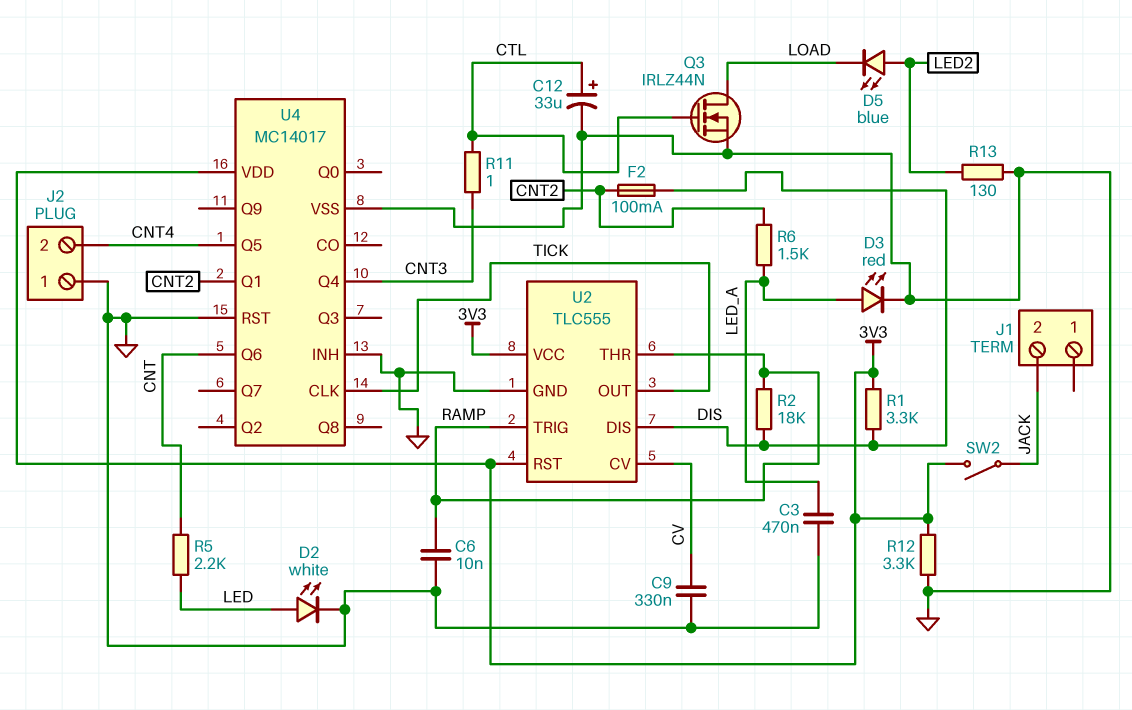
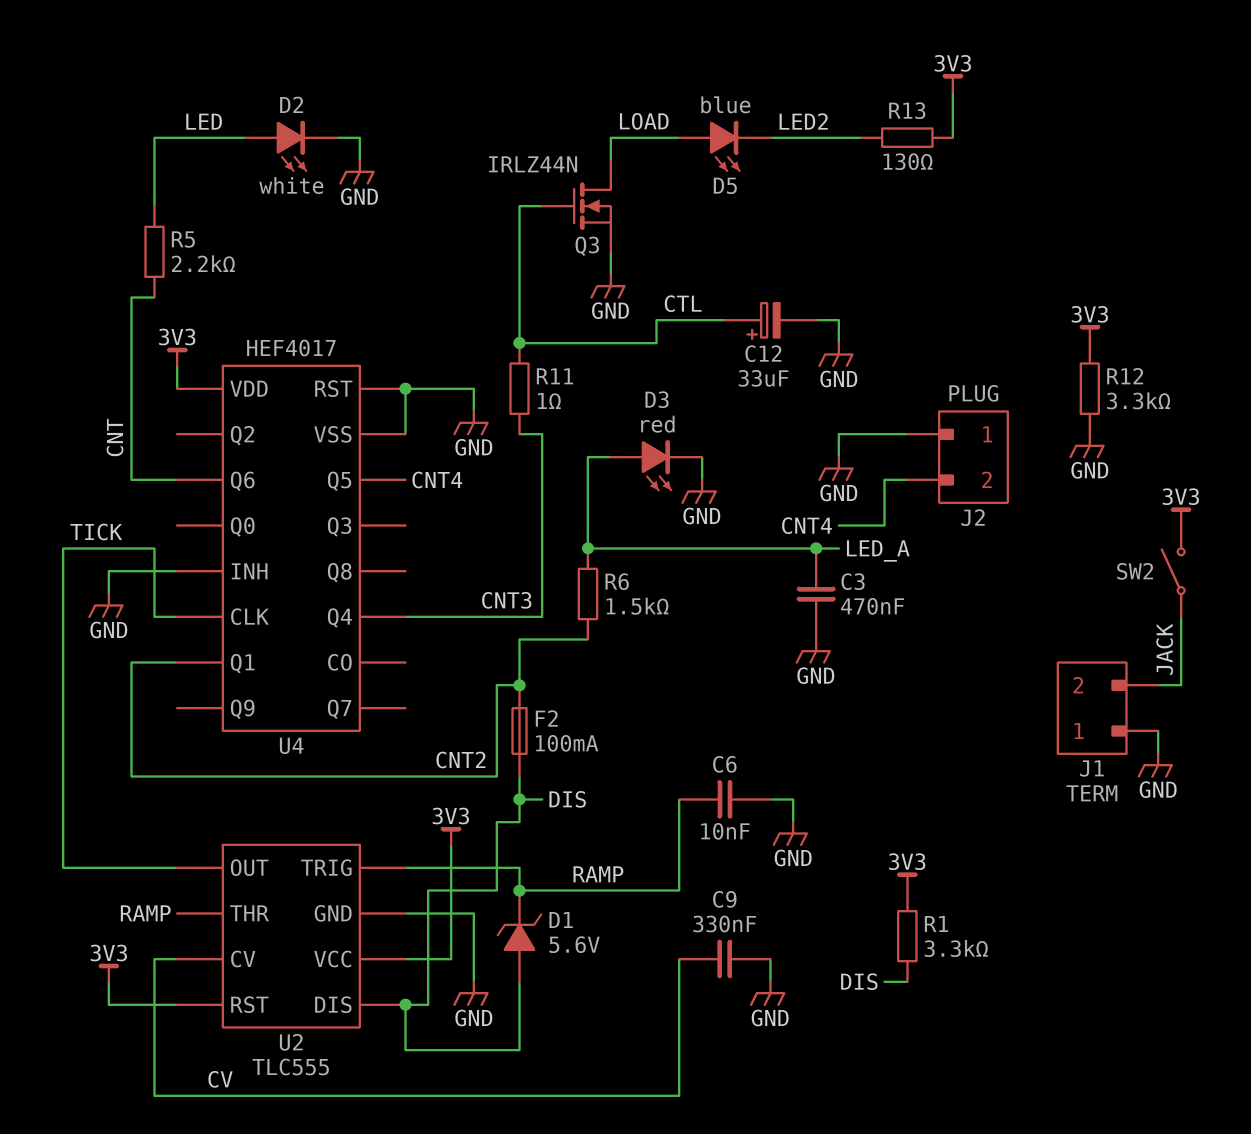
D1: none -> zener 5.6V (A DIS, K RAMP)
D5: LED blue (A LED2, K LOAD) -> LED blue (A LOAD, K LED2)
J1 pin 1: none -> GND
R2: 18k (DIS, RAMP) -> none
R13: 130 (GND, LED2) -> 130 (3V3, LED2)
U4: MC14017 -> HEF4017

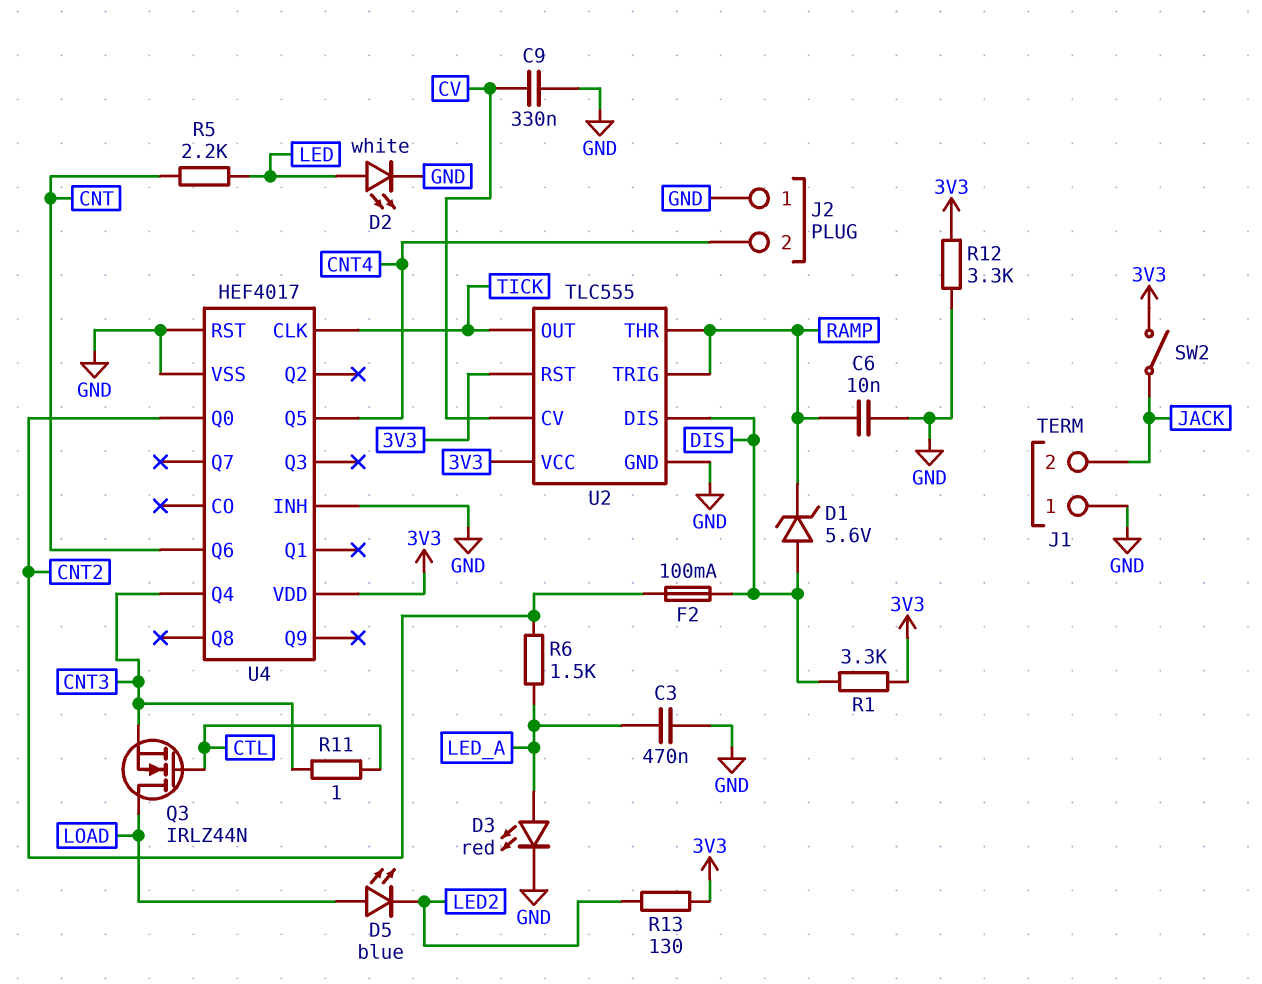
C12: 33uF (plus CTL, minus GND) -> none
Q3: NMOS IRLZ44N (G CTL, D LOAD, S GND) -> NMOS IRLZ44N (G CTL, D LOAD, S CNT3)
U4 pin Q0: none -> CNT2
U4 pin Q1: CNT2 -> none

